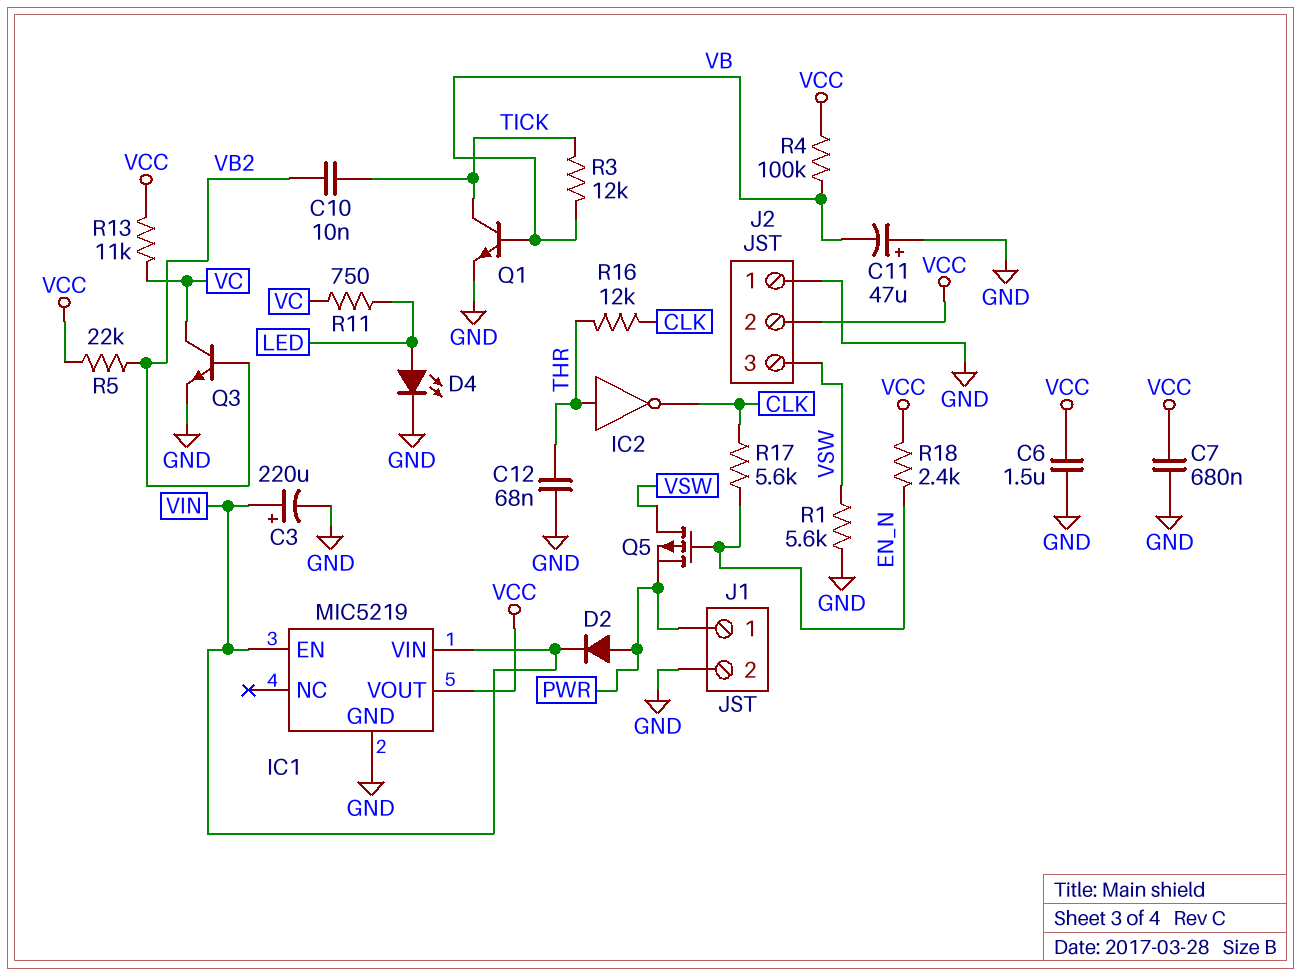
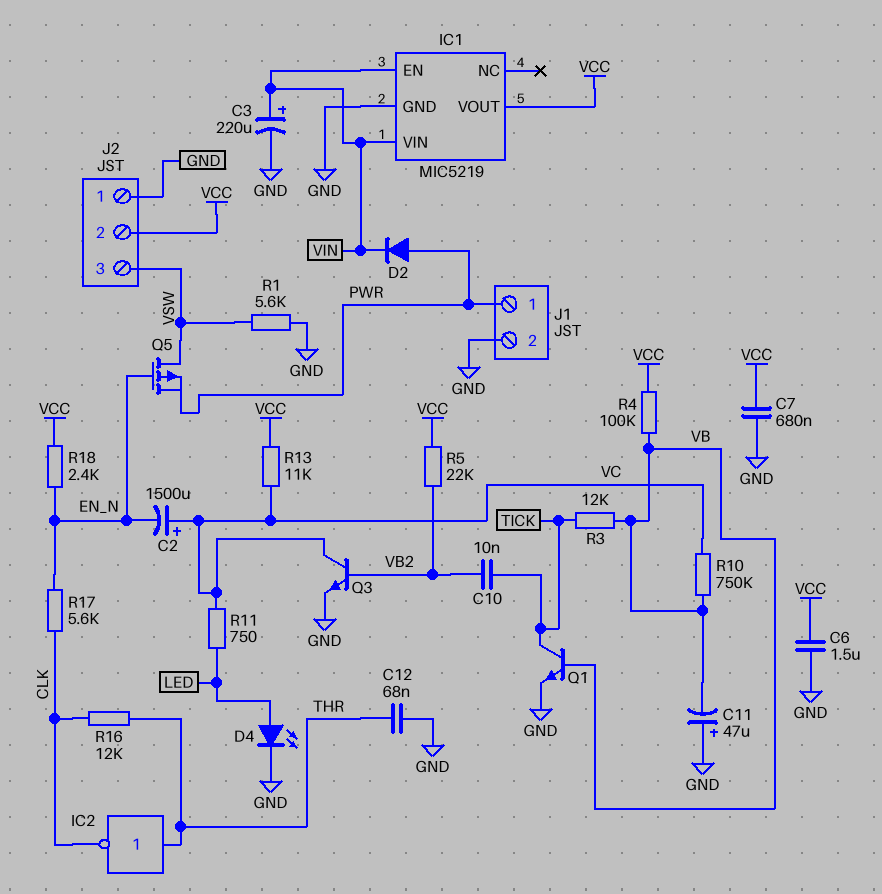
C2: none -> 1500uF (plus VC, minus EN_N)
R10: none -> 750k (VB, VC)

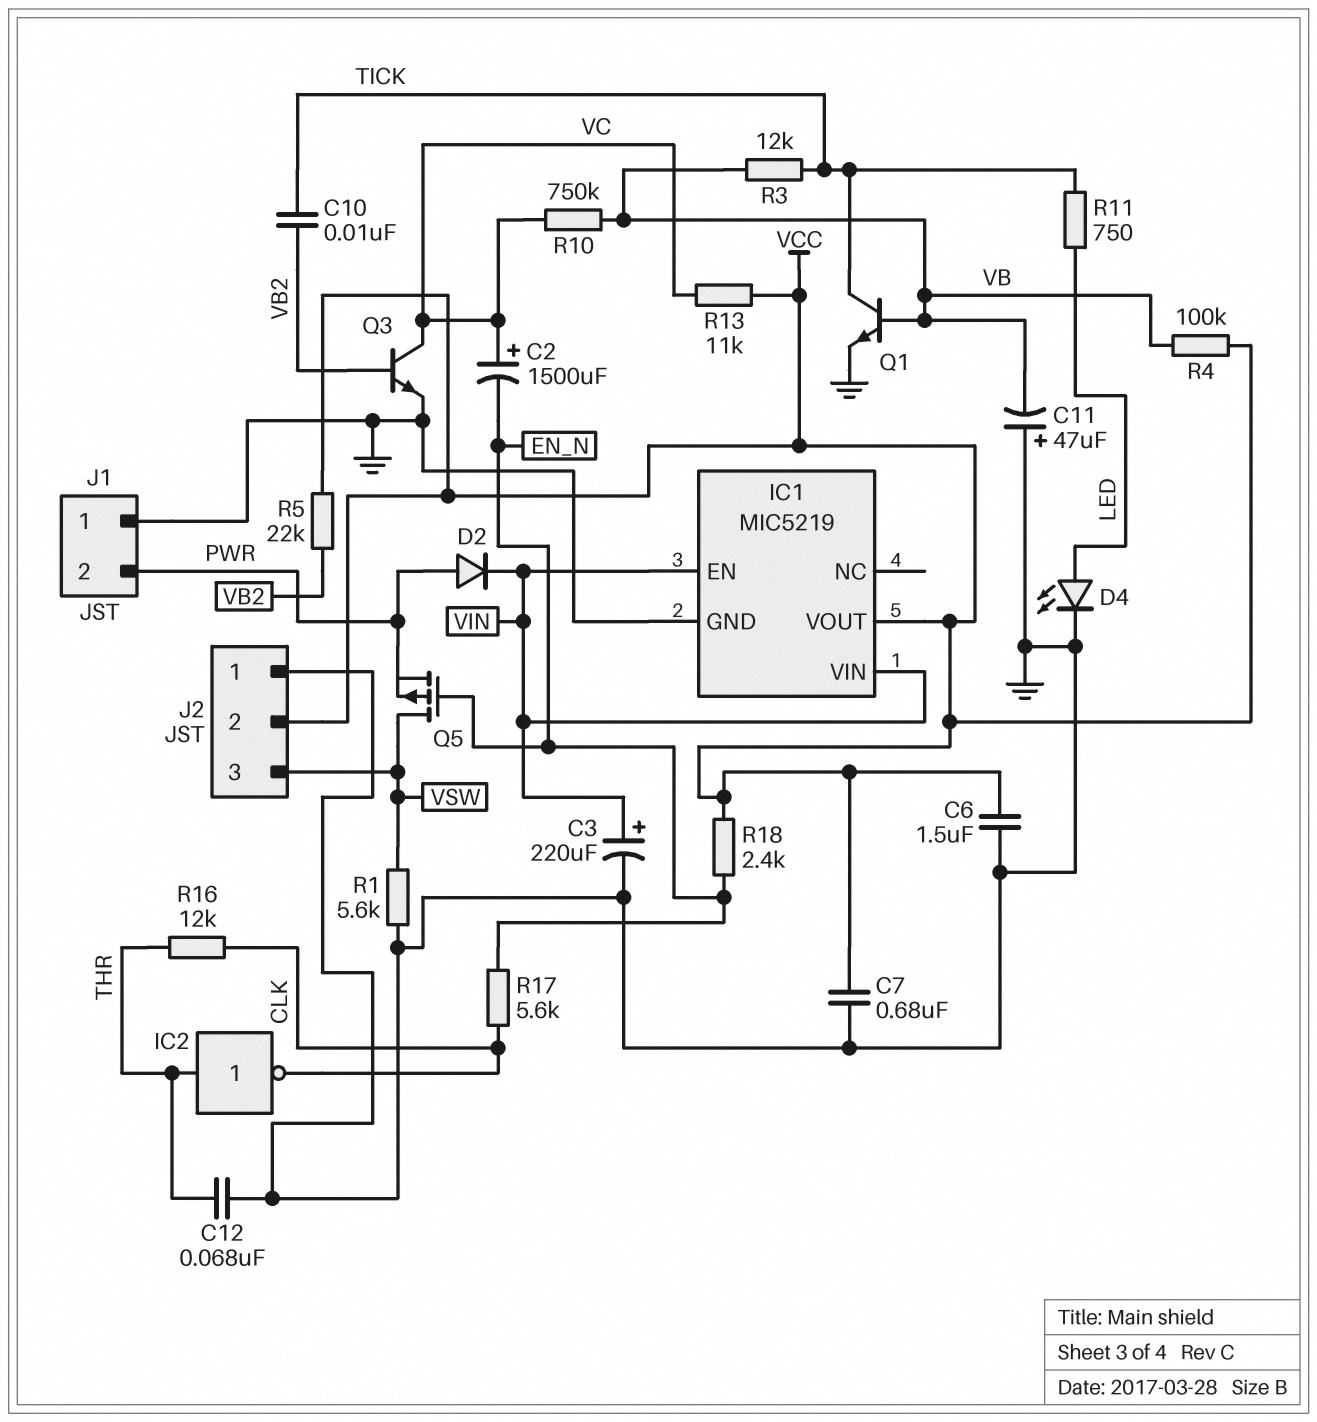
J1 pin 1: PWR -> GND
J1 pin 2: GND -> PWR
R11: 750 (LED, VC) -> 750 (LED, TICK)

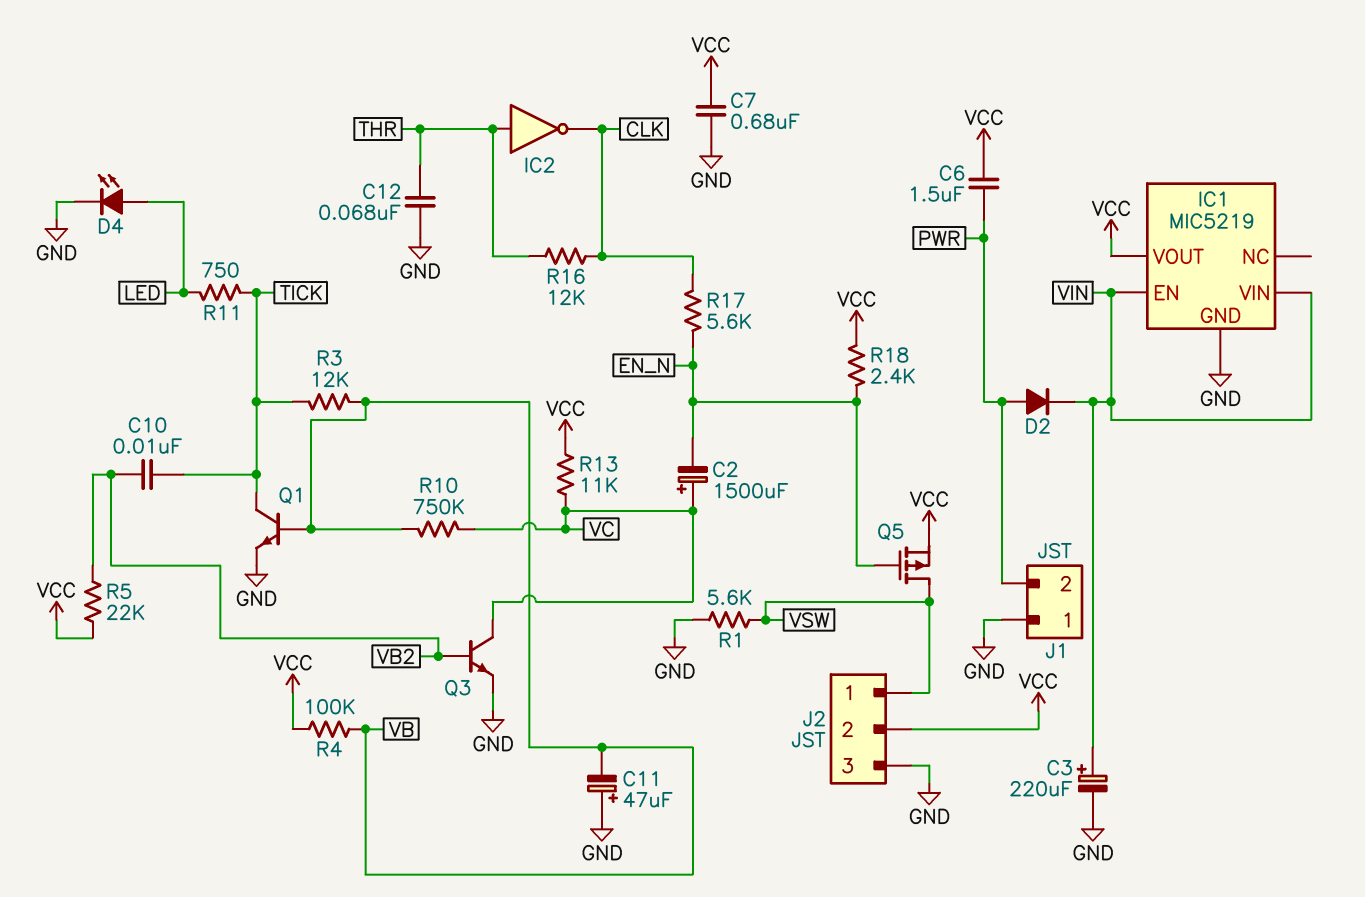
C6: 1.5uF (GND, VCC) -> 1.5uF (PWR, VCC)
J2 pin 1: GND -> VSW
J2 pin 3: VSW -> GND
Q5: PMOS (G EN_N, D VSW, S PWR) -> PMOS (G EN_N, D VSW, S VCC)

